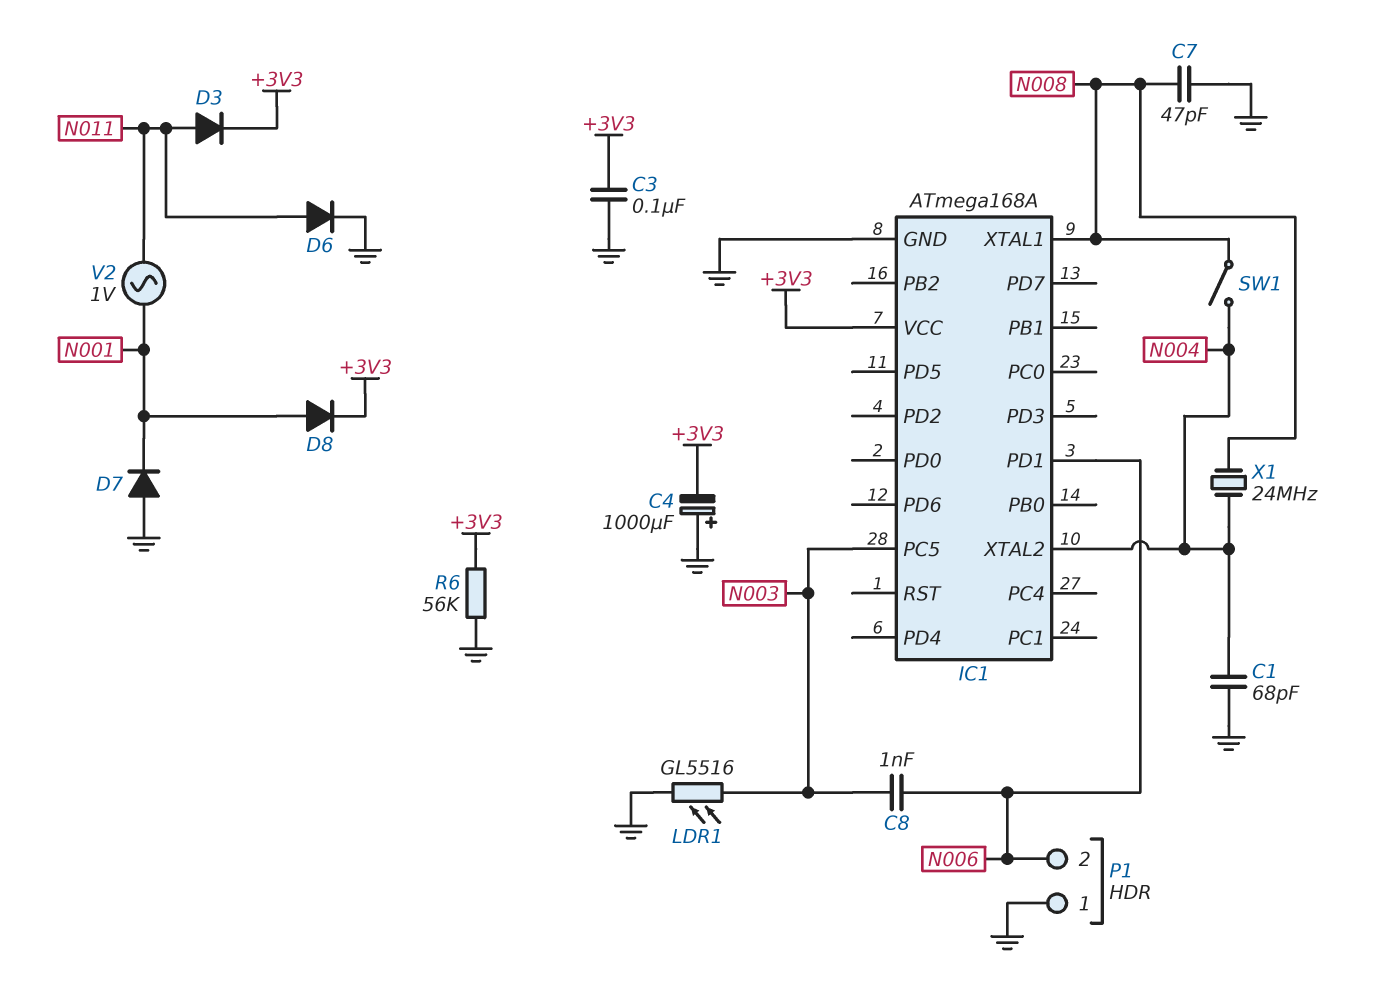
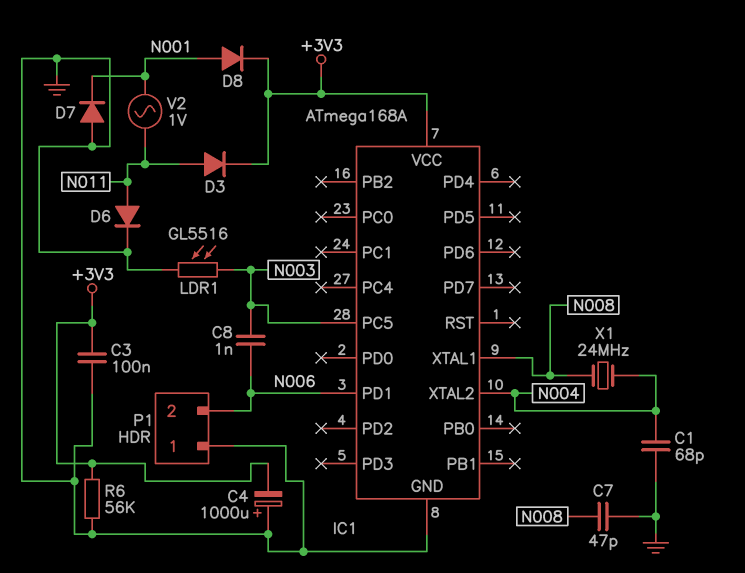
SW1: switch (N004, N008) -> none

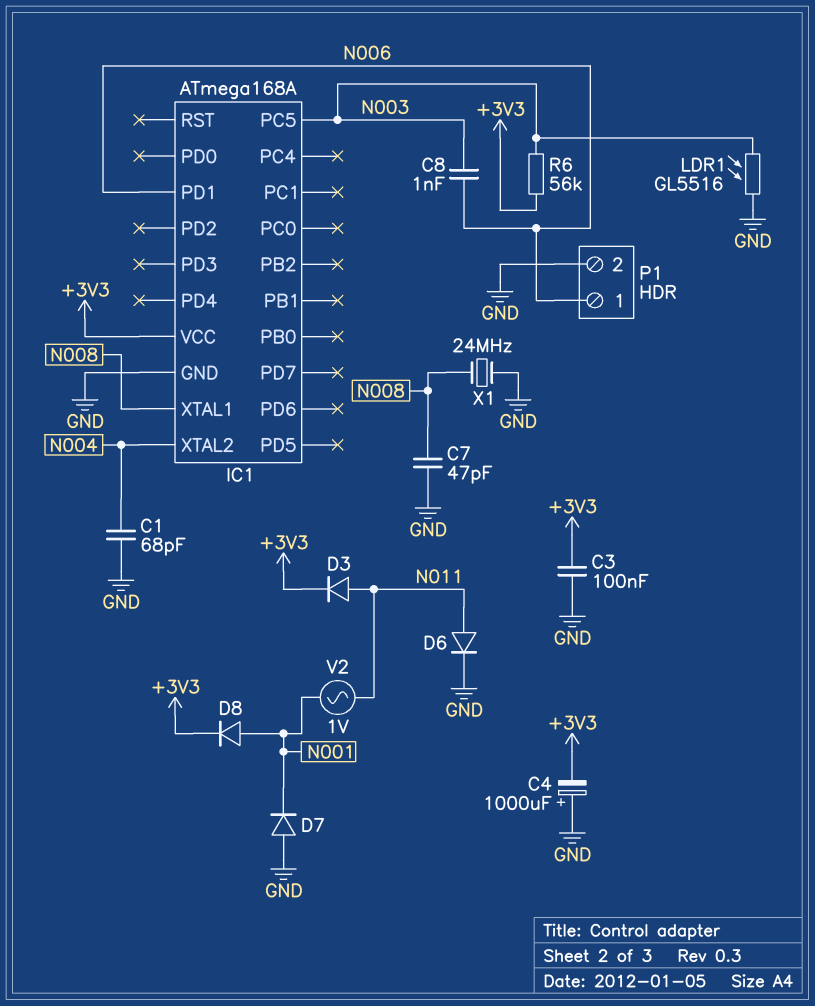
P1 pin 1: GND -> N006
P1 pin 2: N006 -> GND
R6: 56k (+3V3, GND) -> 56k (+3V3, N003)
X1: 24MHz (N004, N008) -> 24MHz (GND, N008)

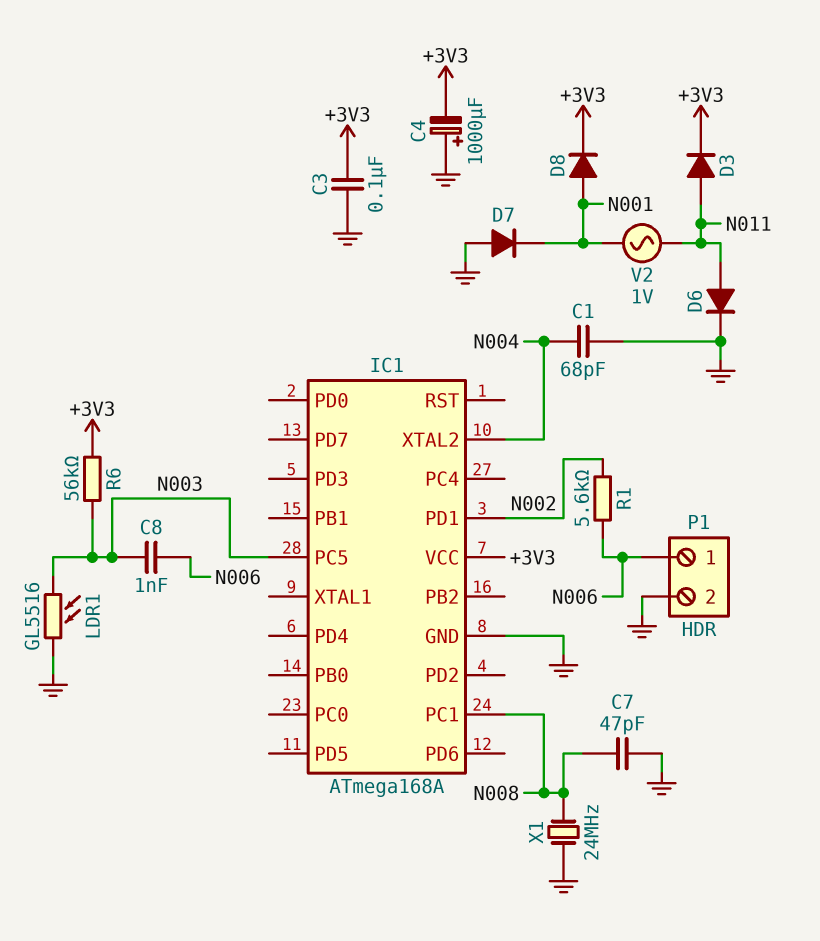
IC1 pin PC1: none -> N008
IC1 pin PD1: N006 -> N002
IC1 pin XTAL1: N008 -> none
R1: none -> 5.6k (N002, N006)

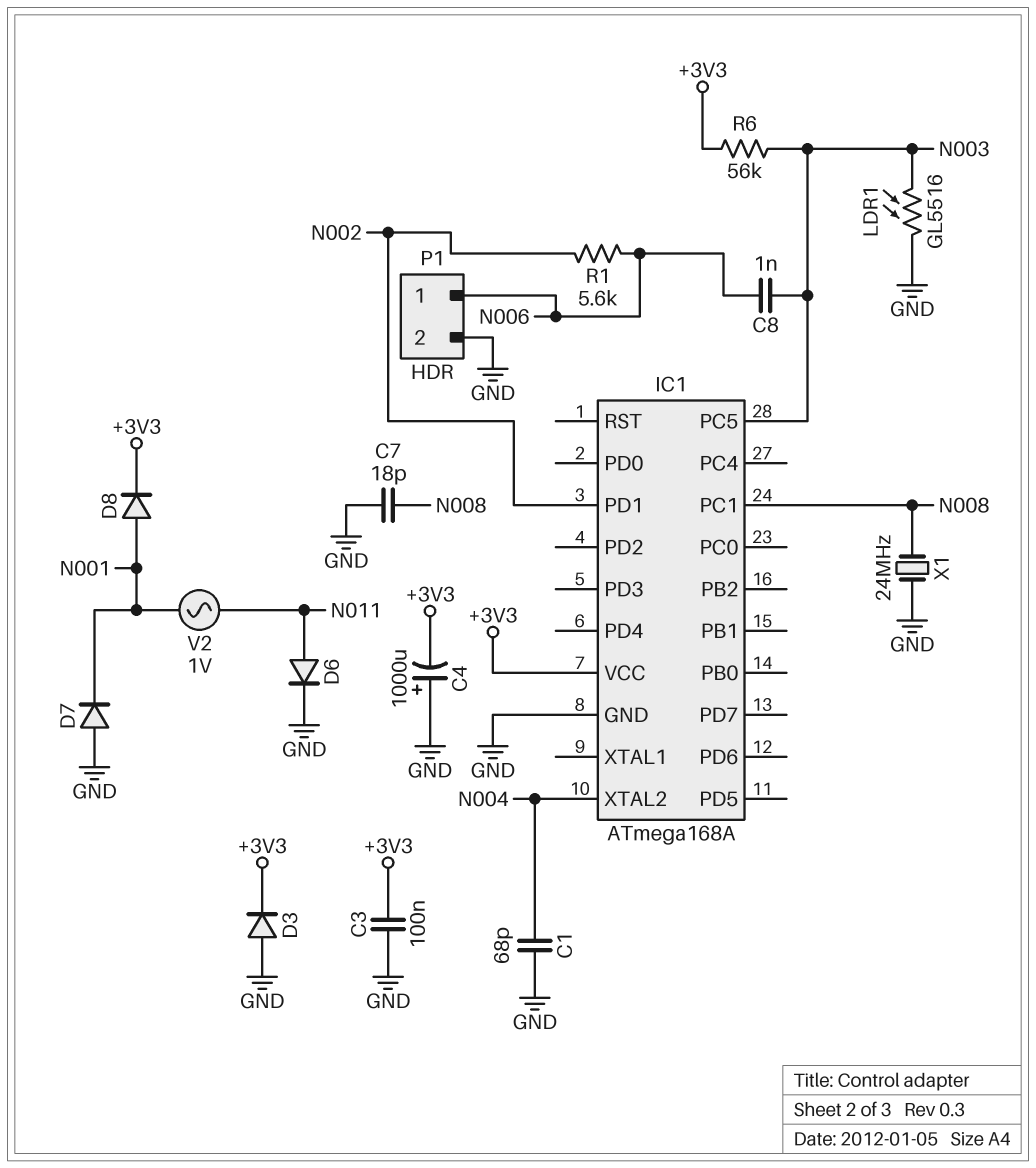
C7: 47pF (GND, N008) -> 18pF (GND, N008)
D3: diode (A N011, K +3V3) -> diode (A GND, K +3V3)

